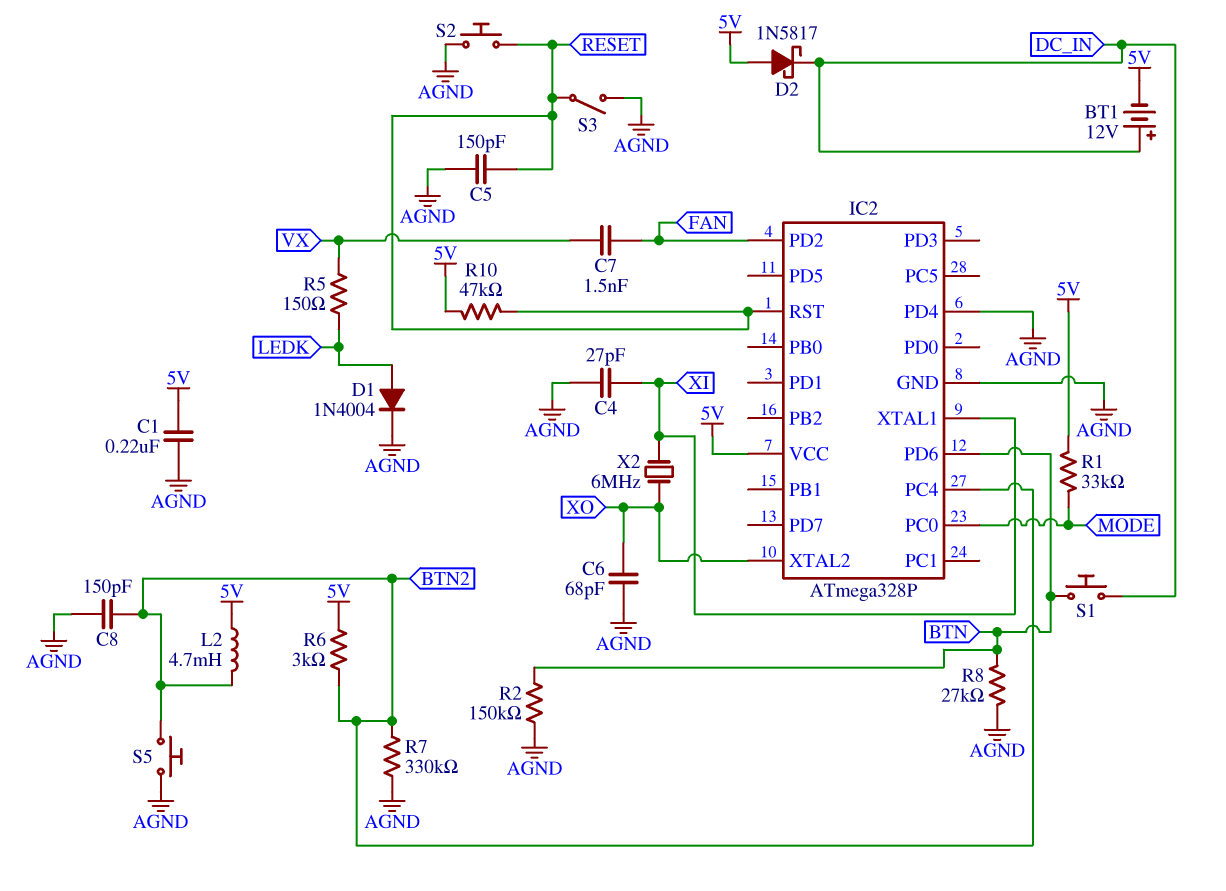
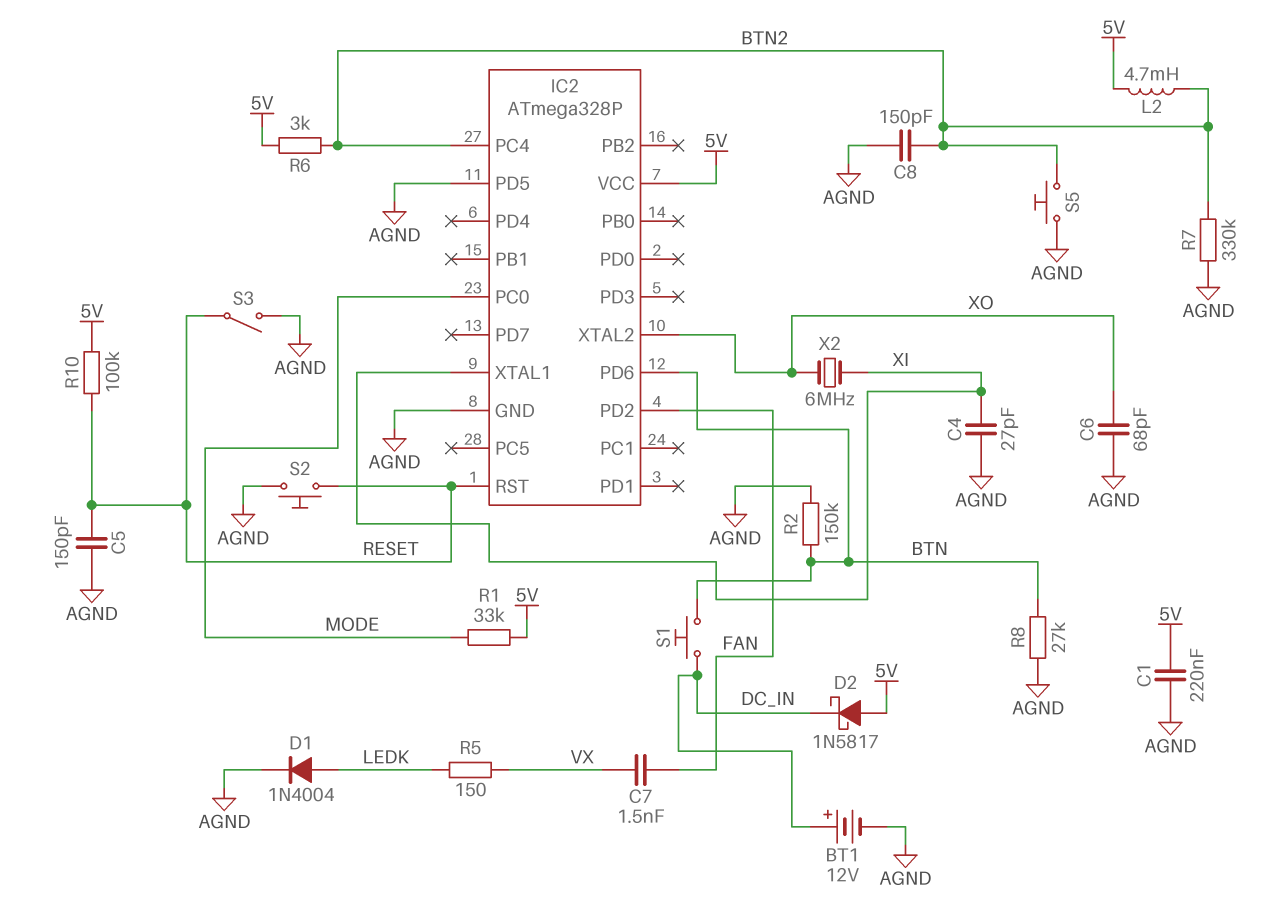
BT1: 12V (plus DC_IN, minus 5V) -> 12V (plus DC_IN, minus AGND)
IC2 pin PD4: AGND -> none
IC2 pin PD5: none -> AGND
R10: 47k (5V, RESET) -> 100k (5V, RESET)

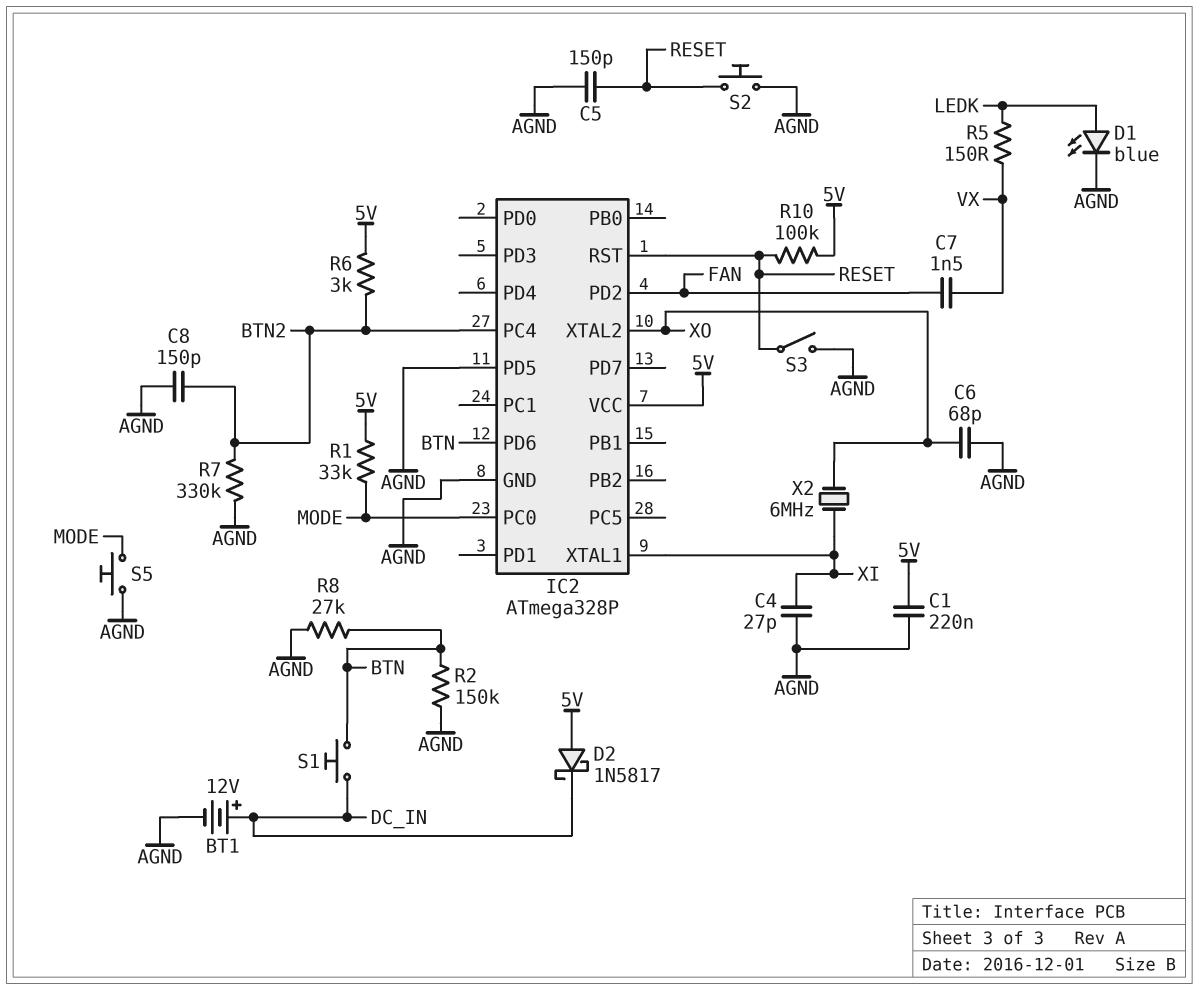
D1: diode 1N4004 (A LEDK, K AGND) -> LED blue (A LEDK, K AGND)
L2: 4.7mH (5V, BTN2) -> none
S5: button (AGND, BTN2) -> button (AGND, MODE)

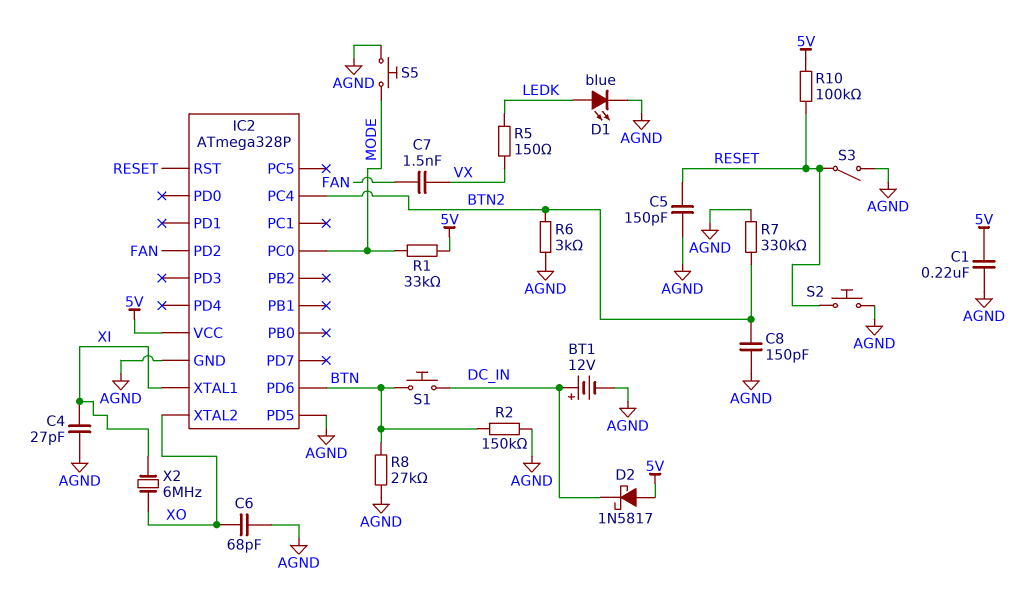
R6: 3k (5V, BTN2) -> 3k (AGND, BTN2)

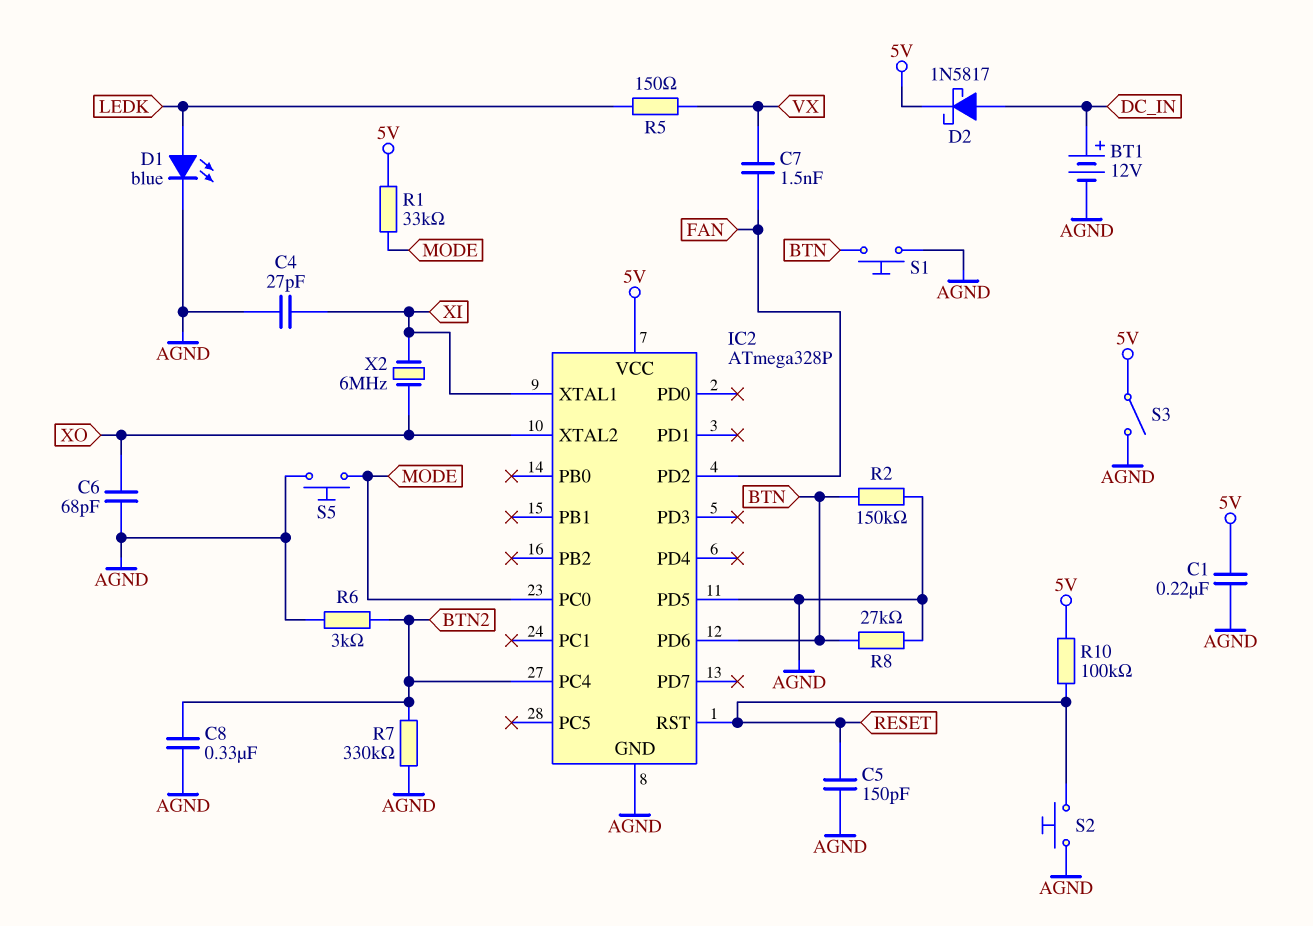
C8: 150pF (AGND, BTN2) -> 330nF (AGND, BTN2)
D2: schottky 1N5817 (A 5V, K DC_IN) -> schottky 1N5817 (A DC_IN, K 5V)
S1: button (BTN, DC_IN) -> button (AGND, BTN)
S3: switch (AGND, RESET) -> switch (5V, AGND)

